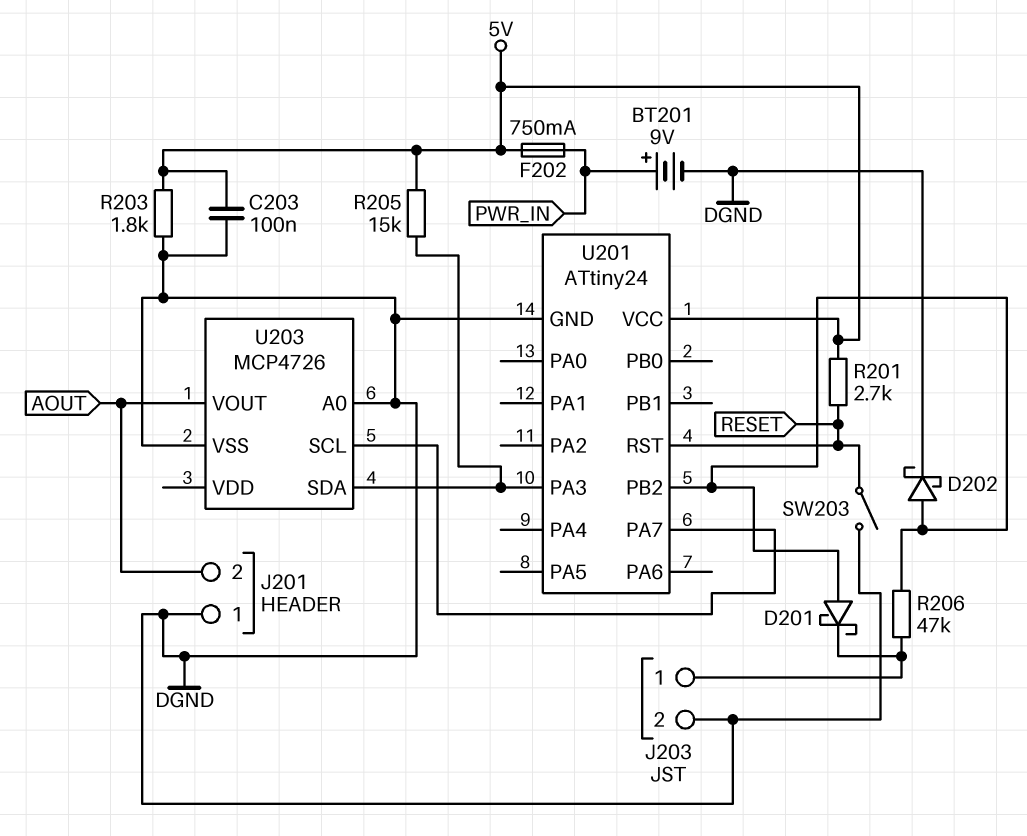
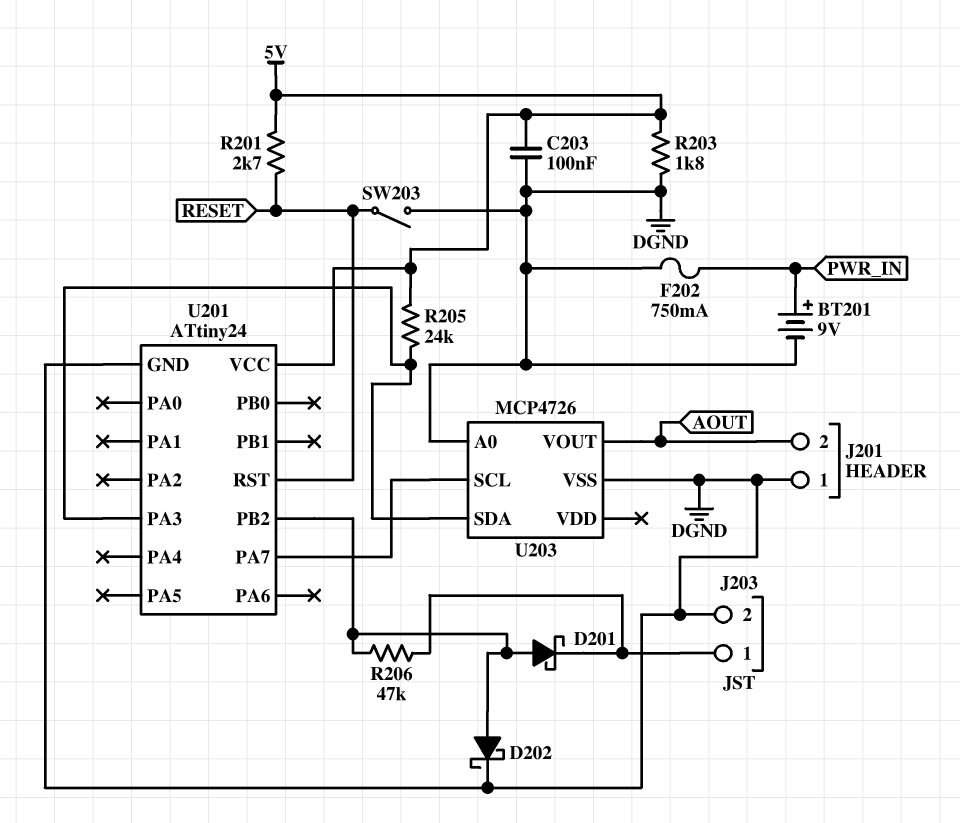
F202: 750mA (5V, PWR_IN) -> 750mA (DGND, PWR_IN)
R205: 15k (5V, U201/PA3) -> 24k (5V, U201/PA3)

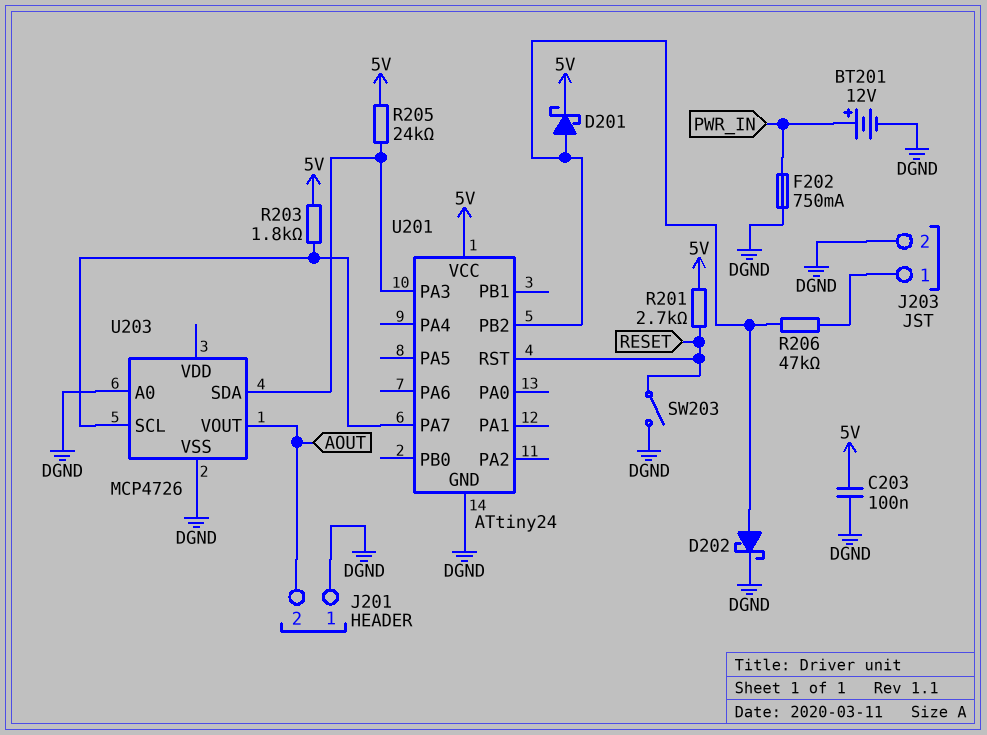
BT201: 9V (plus PWR_IN, minus DGND) -> 12V (plus PWR_IN, minus DGND)
D201: schottky (A U201/PB2, K J203/1) -> schottky (A U201/PB2, K 5V)
R203: 1.8k (5V, DGND) -> 1.8k (5V, U201/PA7)

